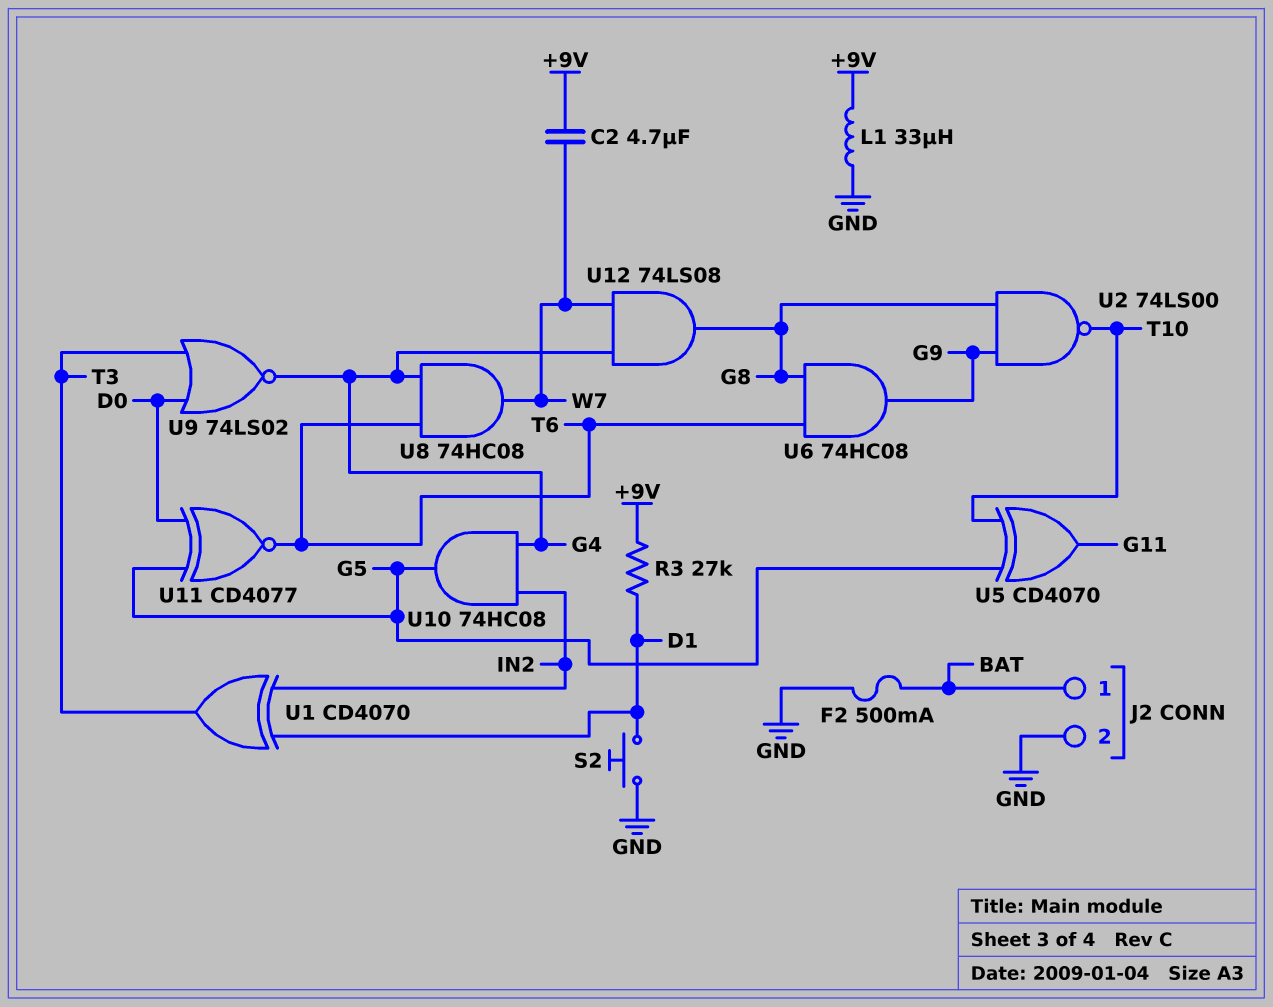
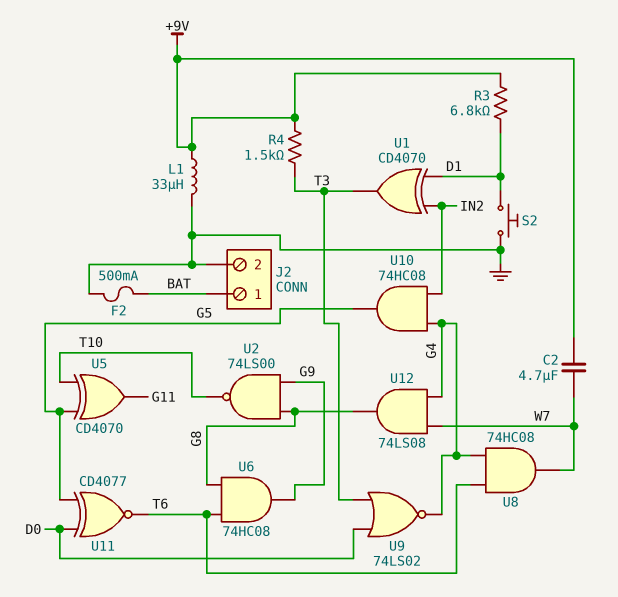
R3: 27k (+9V, D1) -> 6.8k (+9V, D1)
R4: none -> 1.5k (+9V, T3)

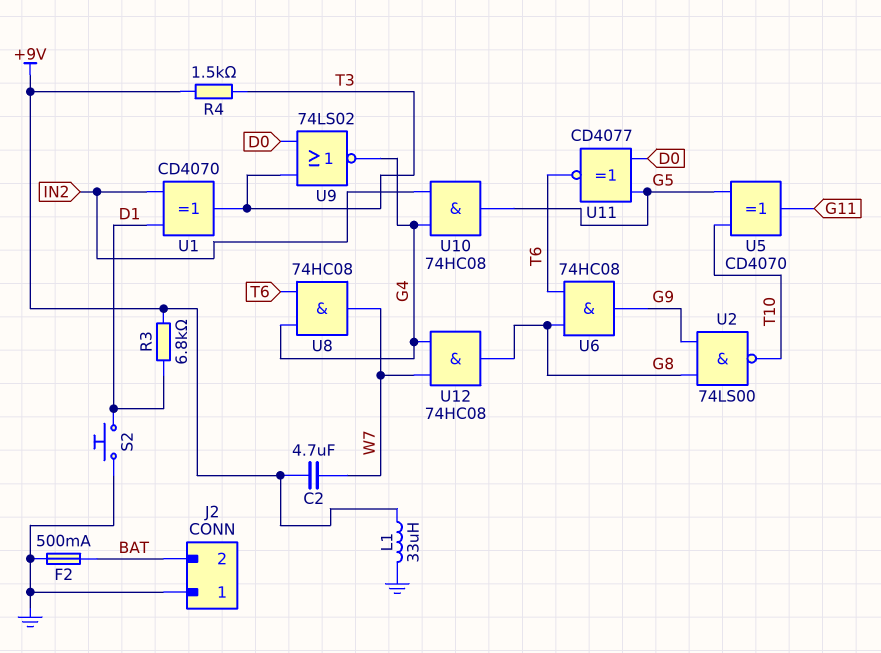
J2 pin 1: BAT -> GND
J2 pin 2: GND -> BAT
U12: AND 74LS08 (in G4, in W7, out G8) -> AND 74HC08 (in G4, in W7, out G8)

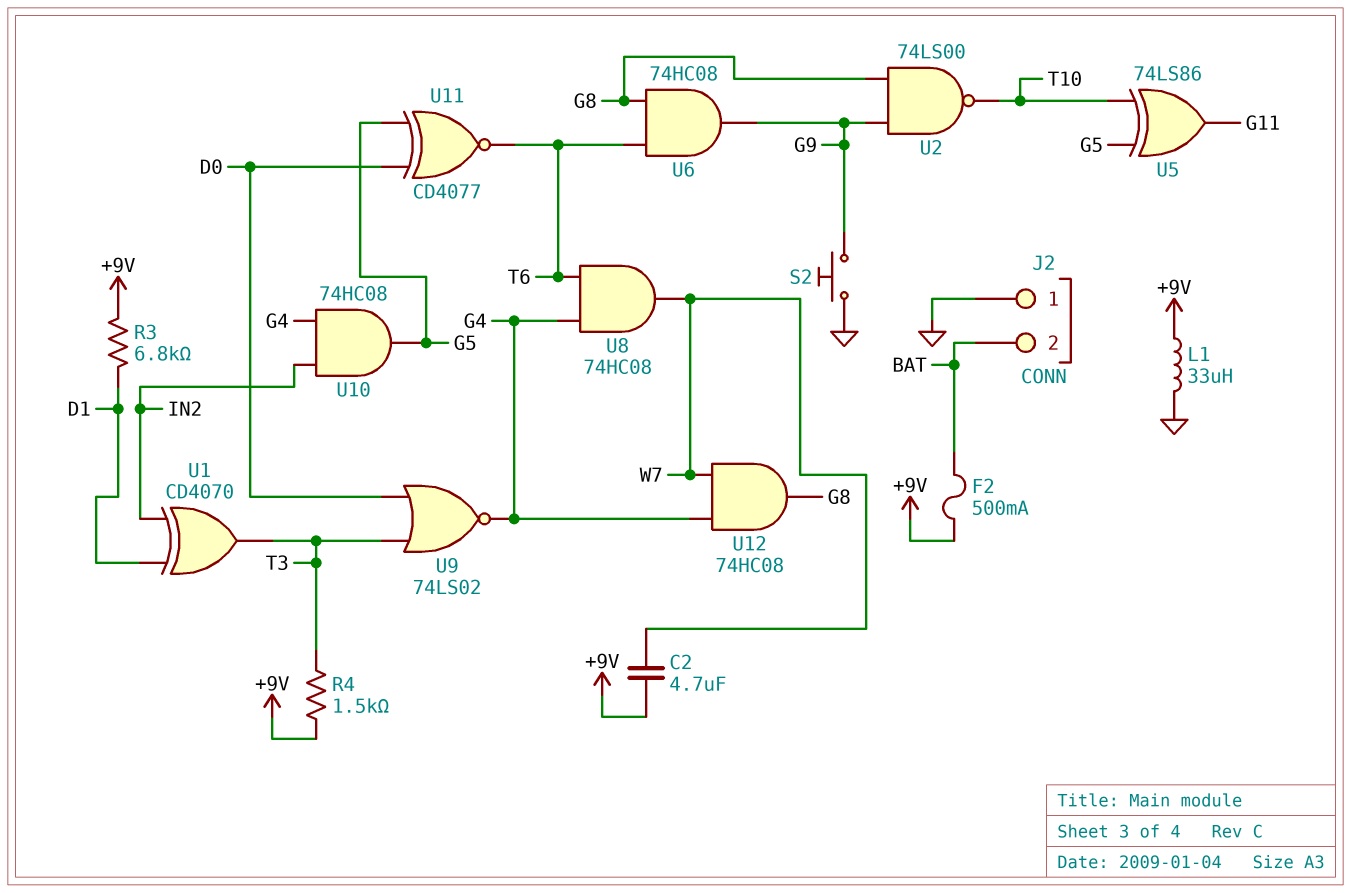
F2: 500mA (BAT, GND) -> 500mA (+9V, BAT)
S2: button (D1, GND) -> button (G9, GND)
U5: XOR CD4070 (in G5, in T10, out G11) -> XOR 74LS86 (in G5, in T10, out G11)

